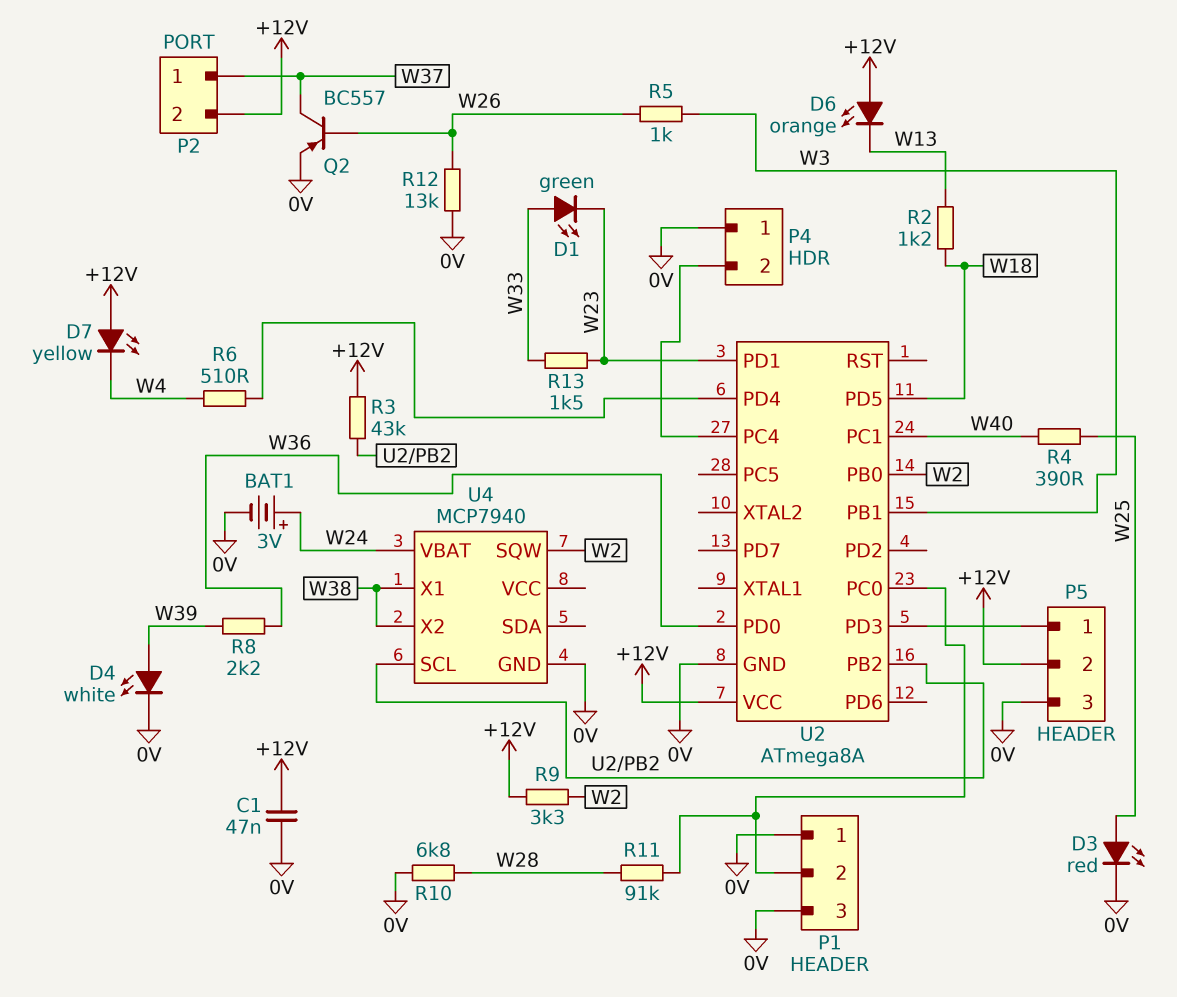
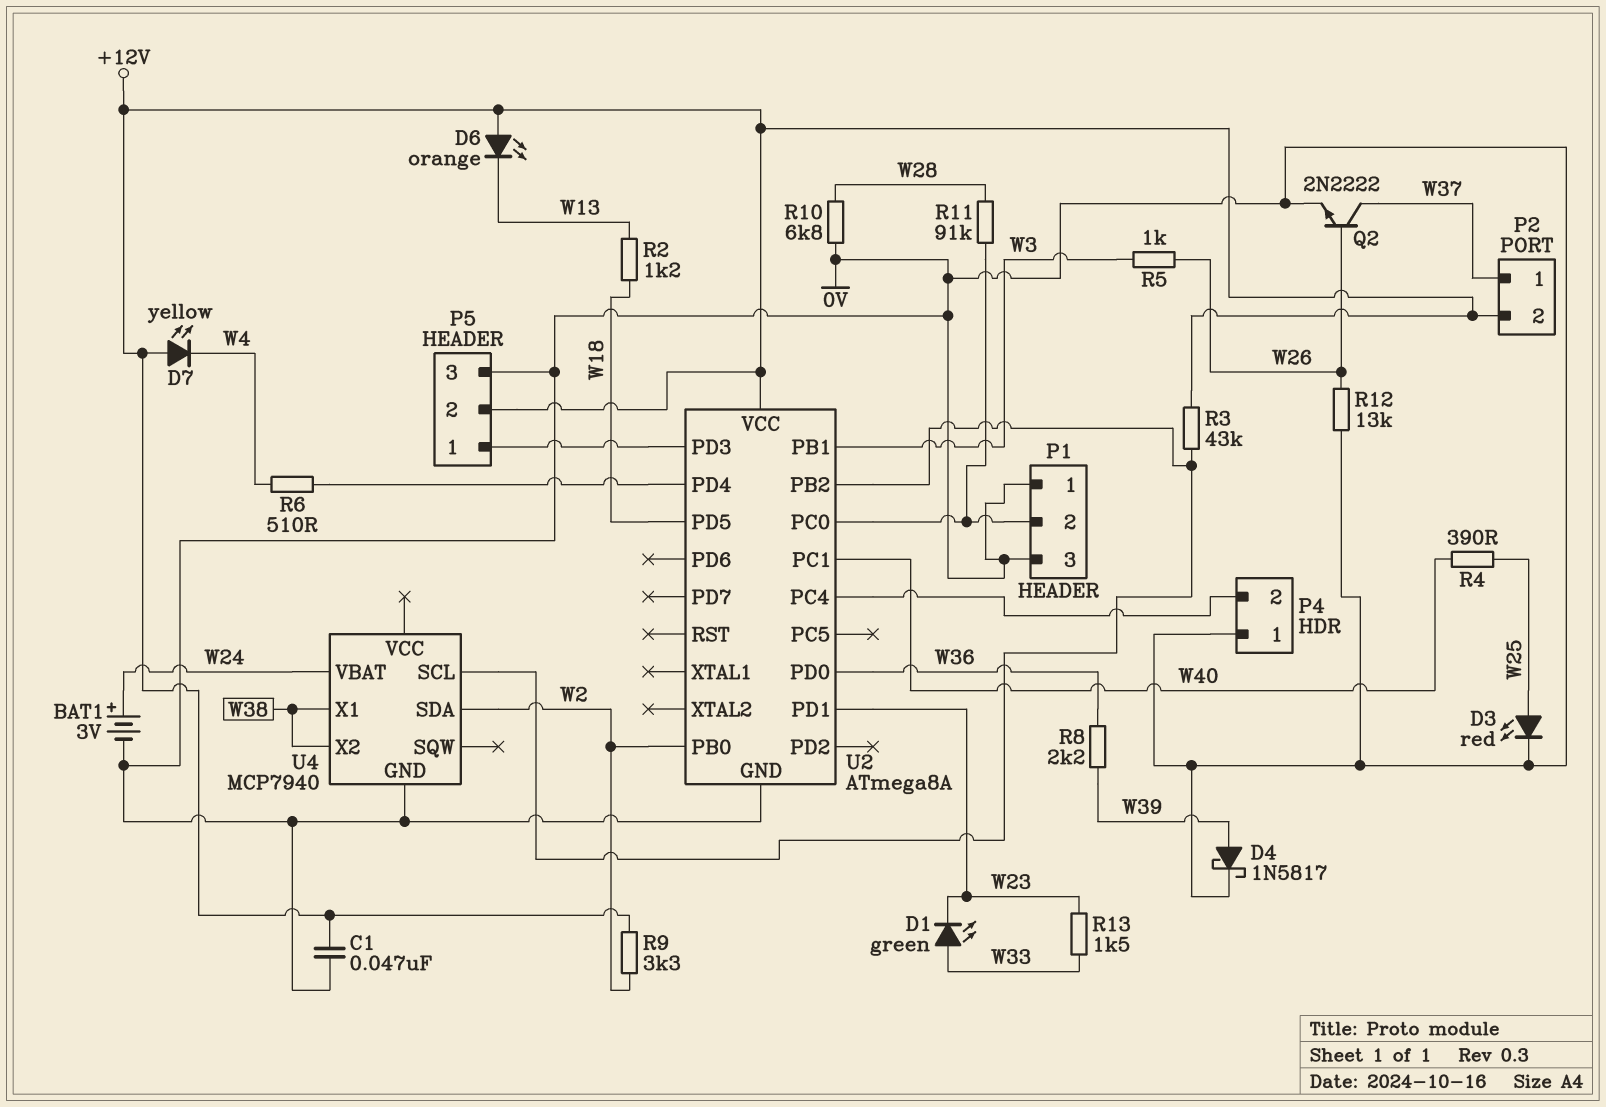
D4: LED white (A W39, K 0V) -> schottky 1N5817 (A W39, K 0V)
Q2: PNP BC557 (B W26, C W37, E 0V) -> NPN 2N2222 (B W26, C W37, E 0V)
U4 pin SDA: none -> W2
U4 pin SQW: W2 -> none

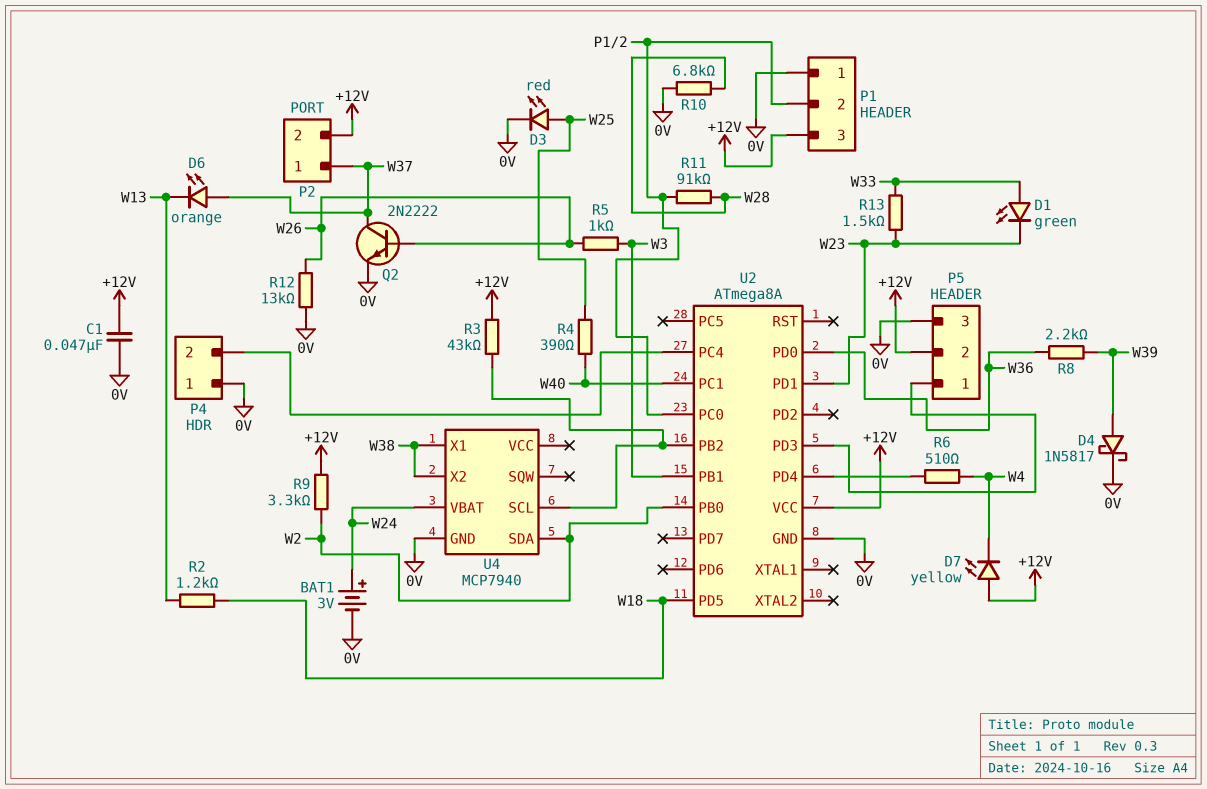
D6: LED orange (A +12V, K W13) -> LED orange (A W37, K W13)
P1 pin 3: 0V -> +12V

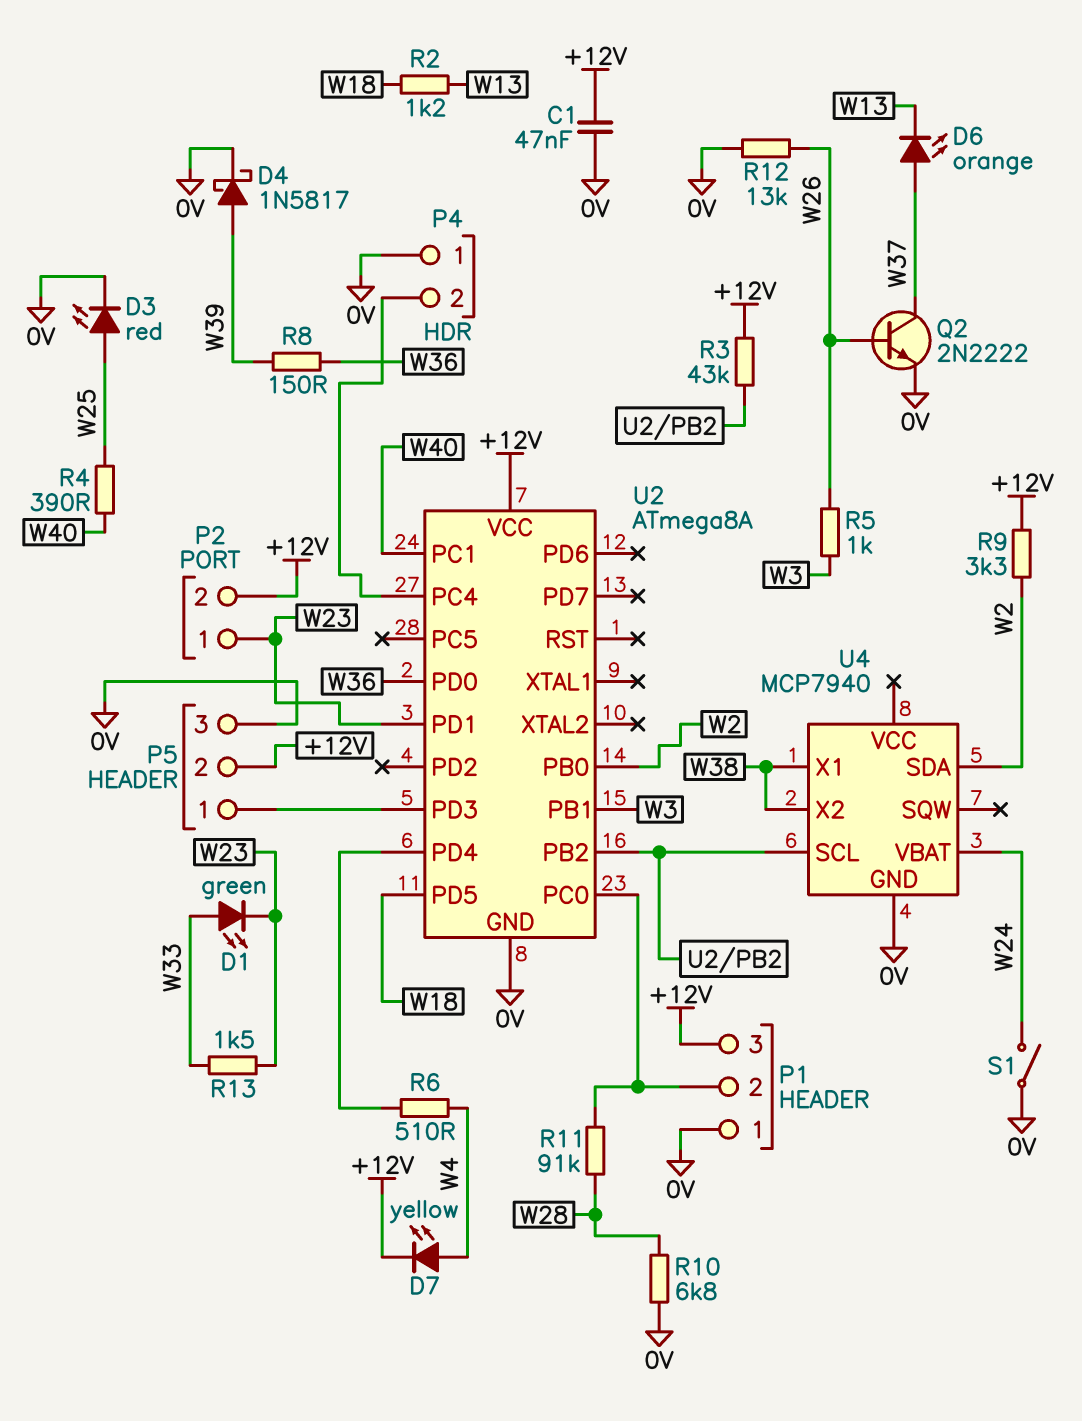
BAT1: 3V (plus W24, minus 0V) -> none
D7: LED yellow (A +12V, K W4) -> LED yellow (A W4, K +12V)
P2 pin 1: W37 -> W23
R8: 2.2k (W36, W39) -> 150 (W36, W39)
S1: none -> switch (0V, W24)

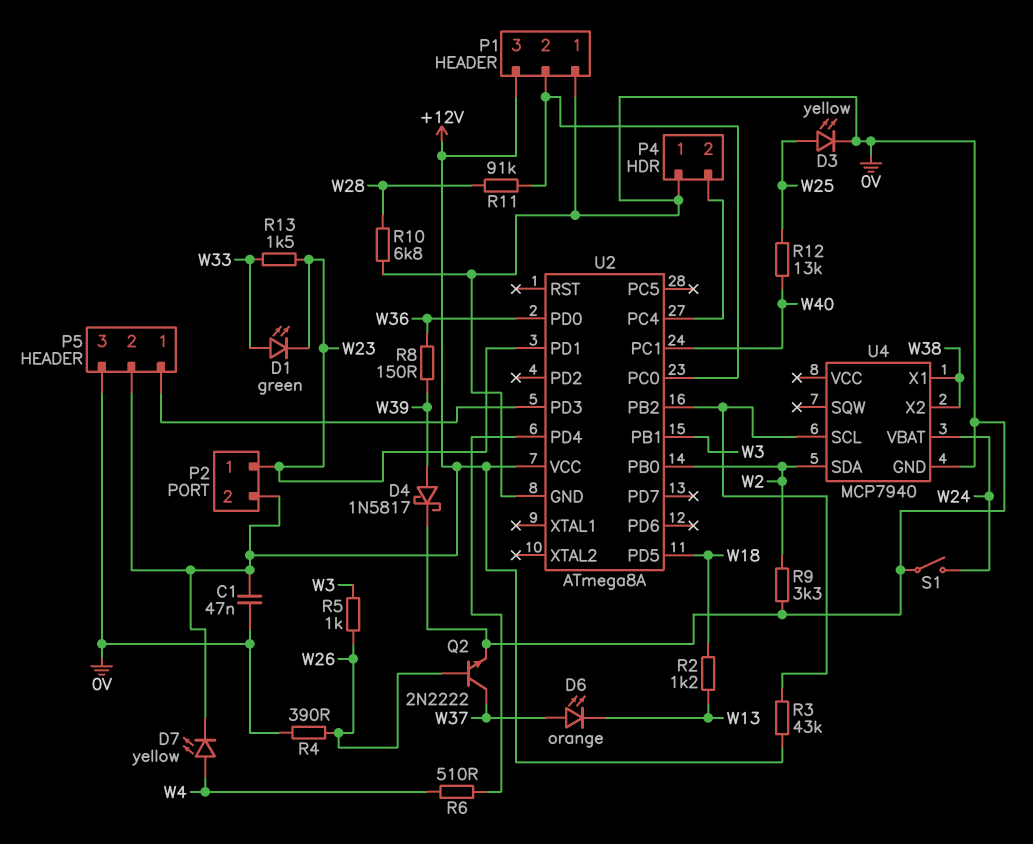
D3: LED red (A W25, K 0V) -> LED yellow (A W25, K 0V)
R4: 390 (W25, W40) -> 390 (0V, W26)
R9: 3.3k (+12V, W2) -> 3.3k (0V, W2)
R12: 13k (0V, W26) -> 13k (W25, W40)

